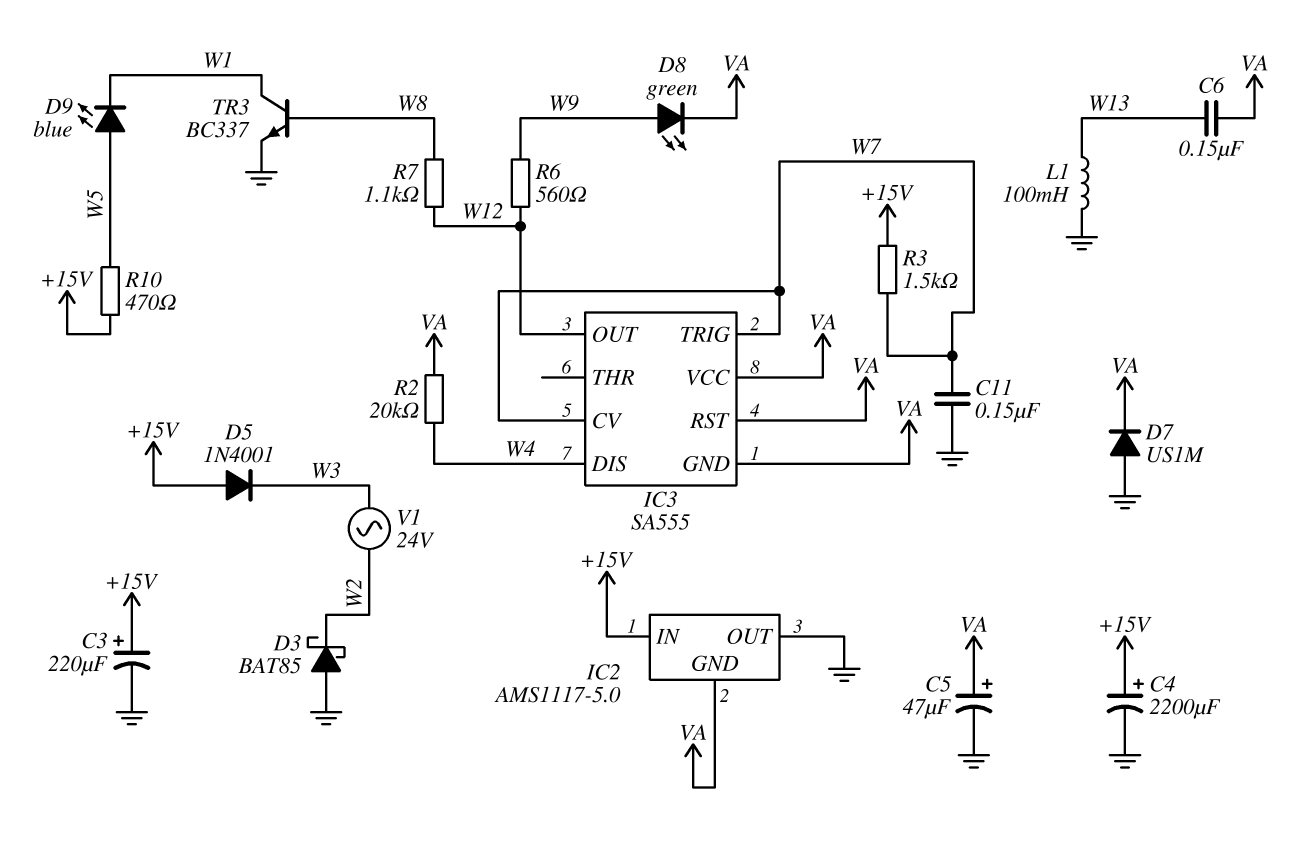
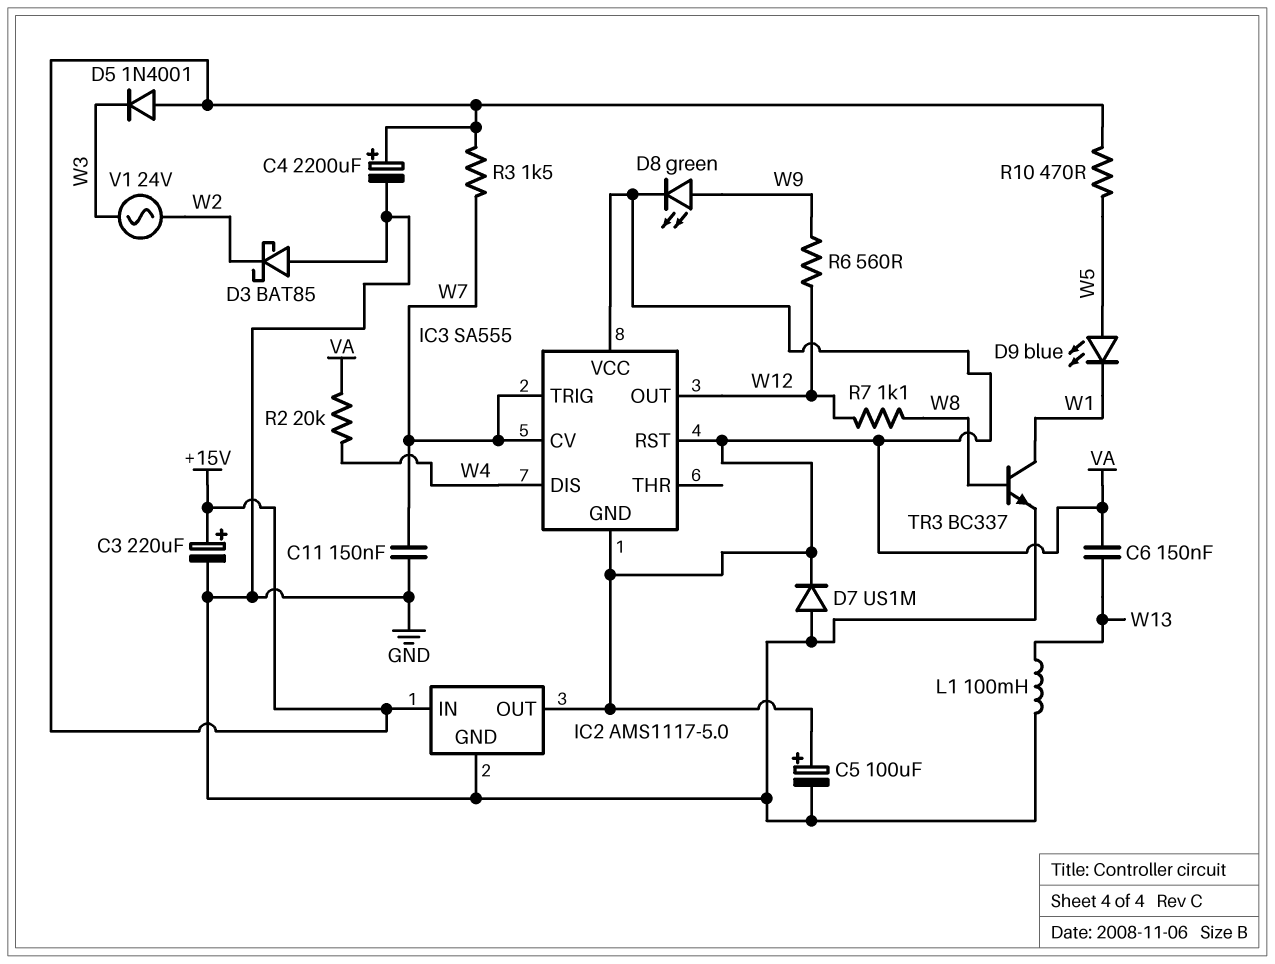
C5: 47uF (plus VA, minus GND) -> 100uF (plus VA, minus GND)
IC2 pin GND: VA -> GND
IC2 pin OUT: GND -> VA

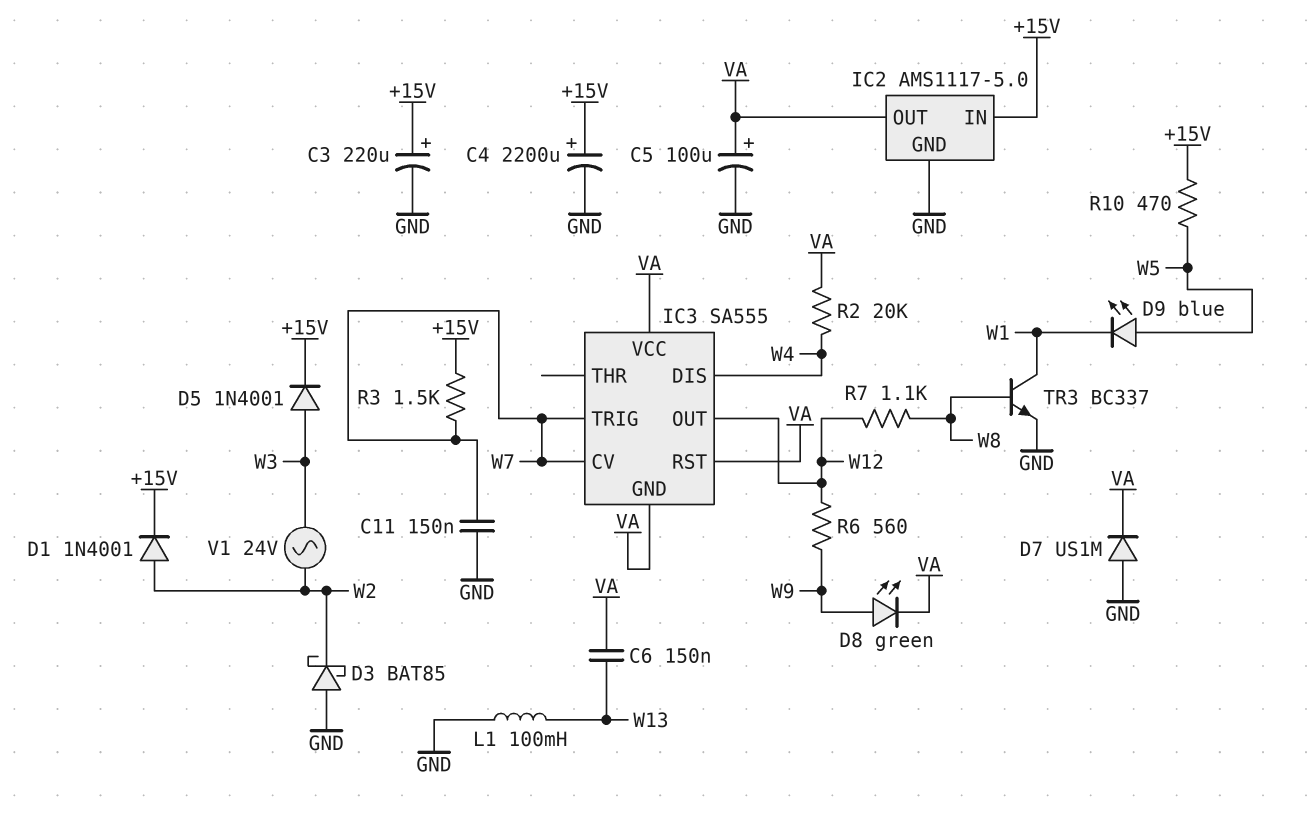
D1: none -> diode 1N4001 (A W2, K +15V)
D5: diode 1N4001 (A +15V, K W3) -> diode 1N4001 (A W3, K +15V)

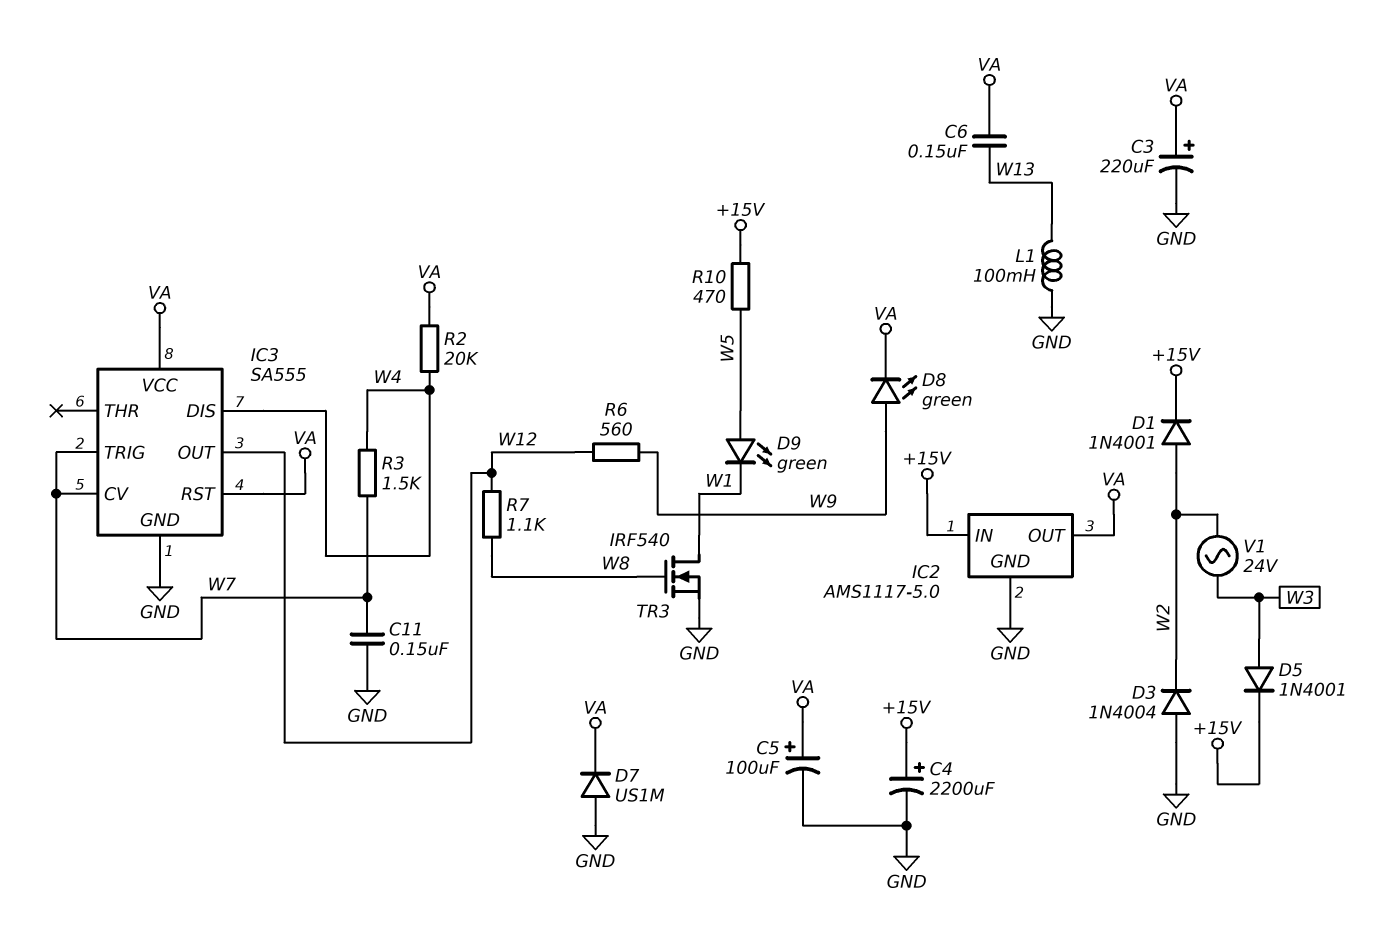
C3: 220uF (plus +15V, minus GND) -> 220uF (plus VA, minus GND)
D3: schottky BAT85 (A GND, K W2) -> diode 1N4004 (A GND, K W2)
D9: LED blue (A W5, K W1) -> LED green (A W5, K W1)
IC3 pin GND: VA -> GND
R3: 1.5k (+15V, W7) -> 1.5k (W4, W7)
TR3: NPN BC337 (B W8, C W1, E GND) -> NMOS IRF540 (G W8, D W1, S GND)

